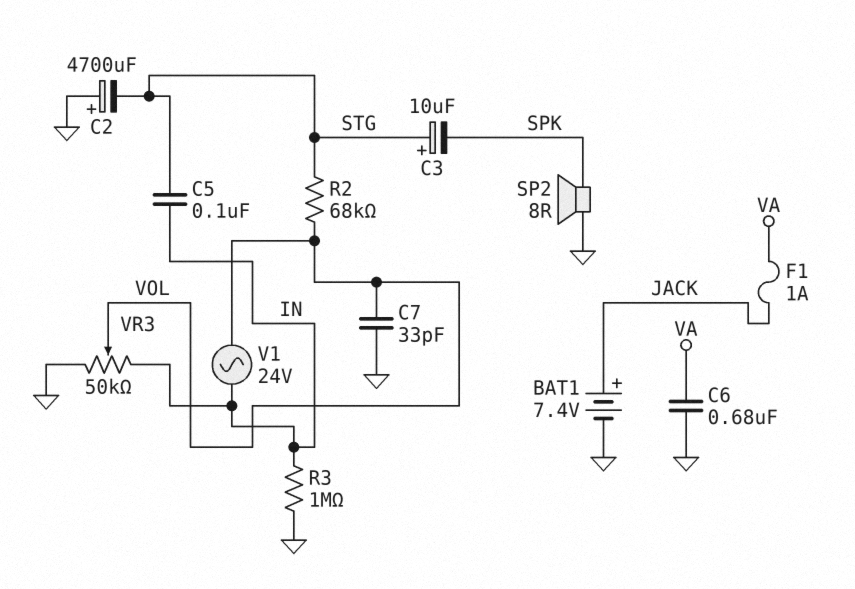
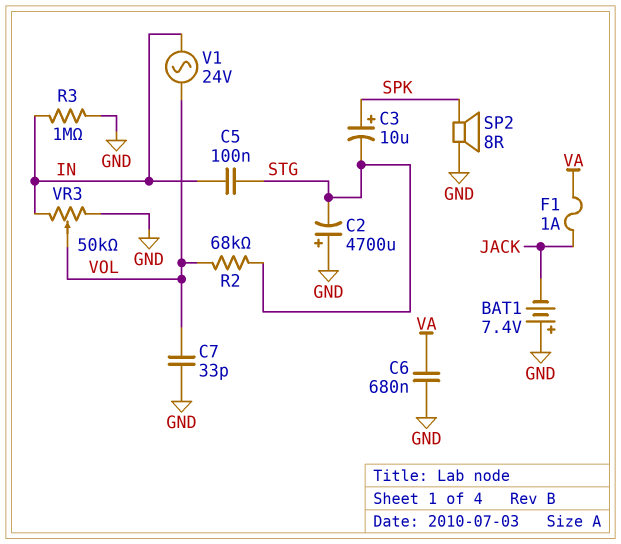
BAT1: 7.4V (plus JACK, minus GND) -> 7.4V (plus GND, minus JACK)
C3: 10uF (plus STG, minus SPK) -> 10uF (plus SPK, minus STG)

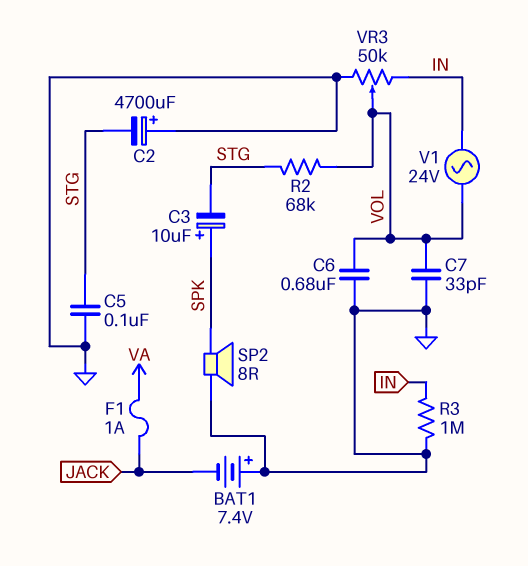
C5: 100nF (IN, STG) -> 100nF (GND, STG)
C6: 680nF (GND, VA) -> 680nF (GND, VOL)

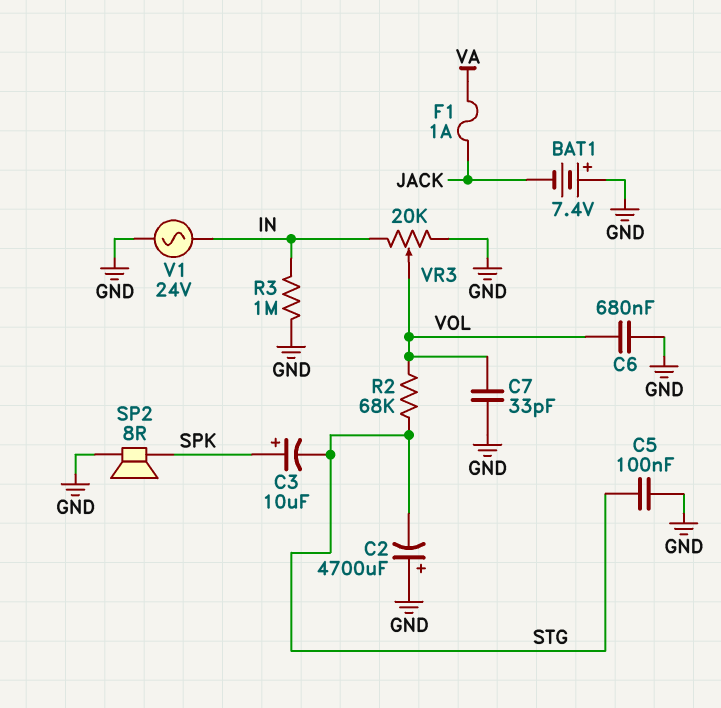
V1: AC 24V (IN, VOL) -> AC 24V (GND, IN)
VR3: 50k (GND, IN, wiper VOL) -> 20k (GND, IN, wiper VOL)

